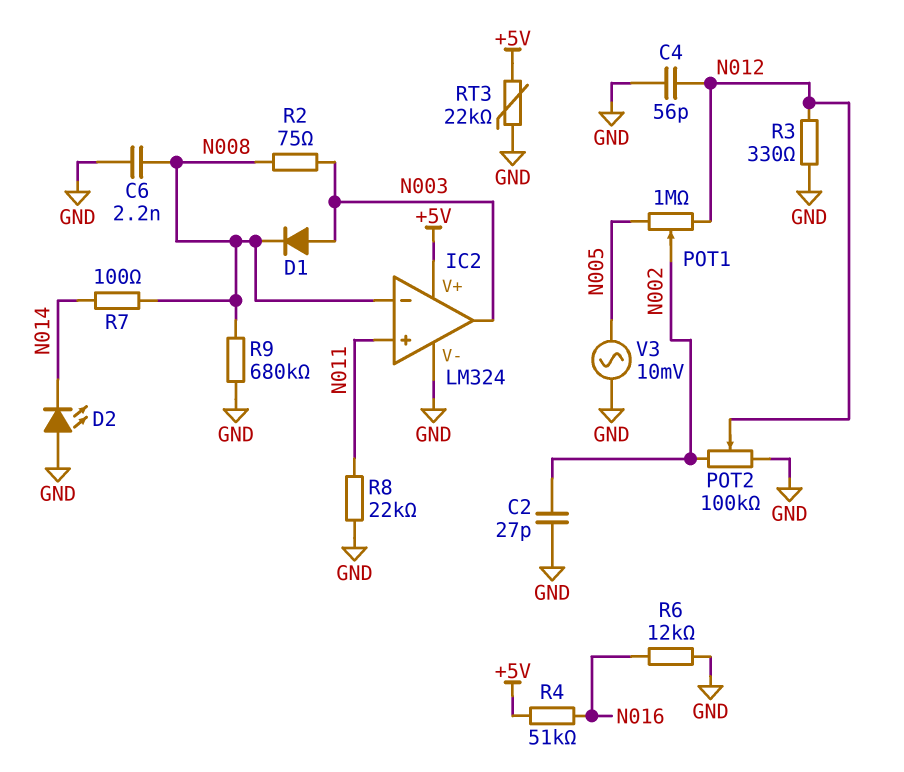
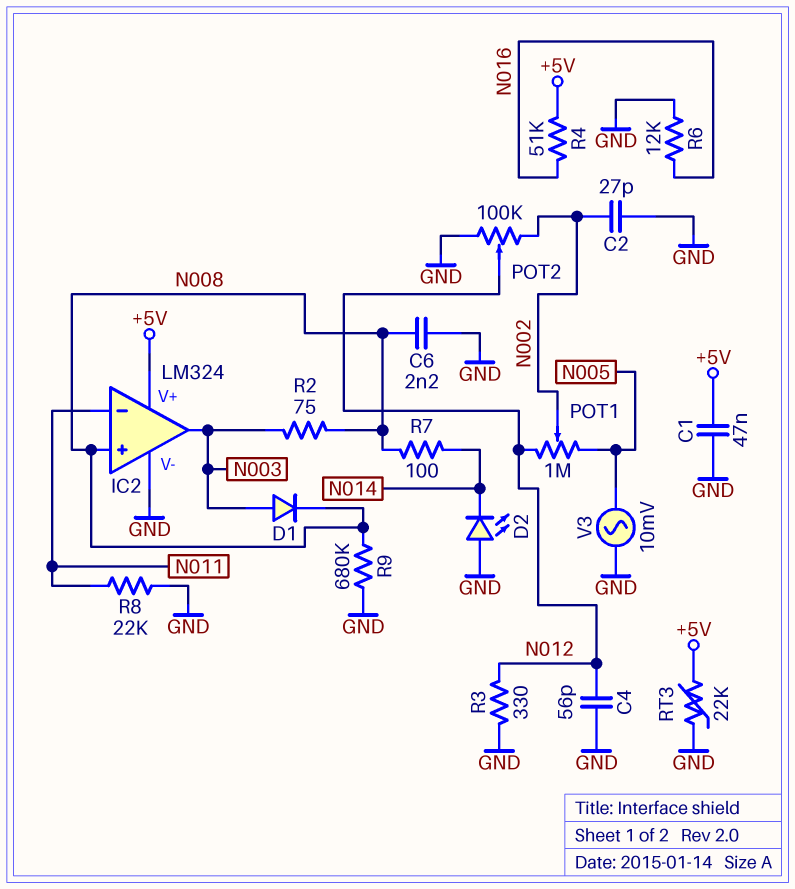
C1: none -> 47nF (+5V, GND)
IC2 pin in+: N011 -> N008
IC2 pin in-: N008 -> N011

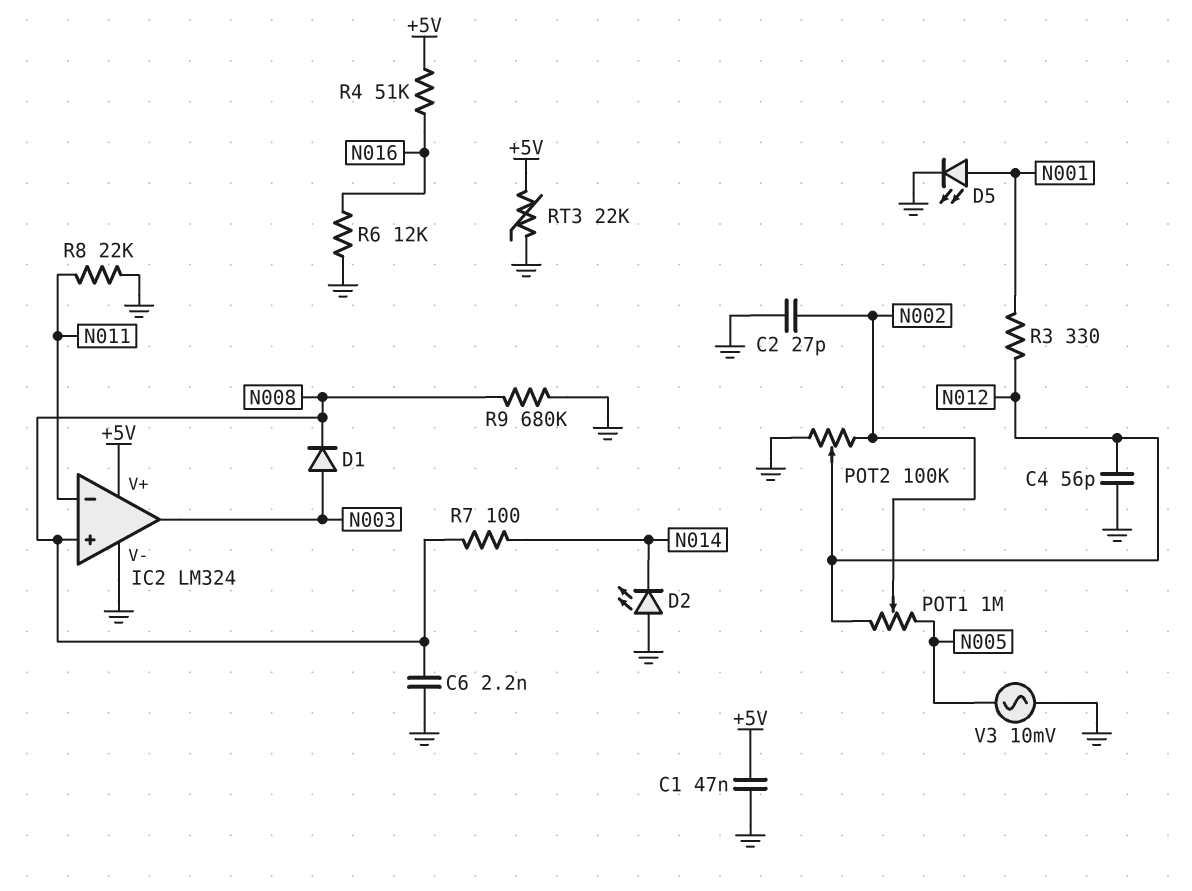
D5: none -> LED (A N001, K GND)
R2: 75 (N003, N008) -> none
R3: 330 (GND, N012) -> 330 (N001, N012)

